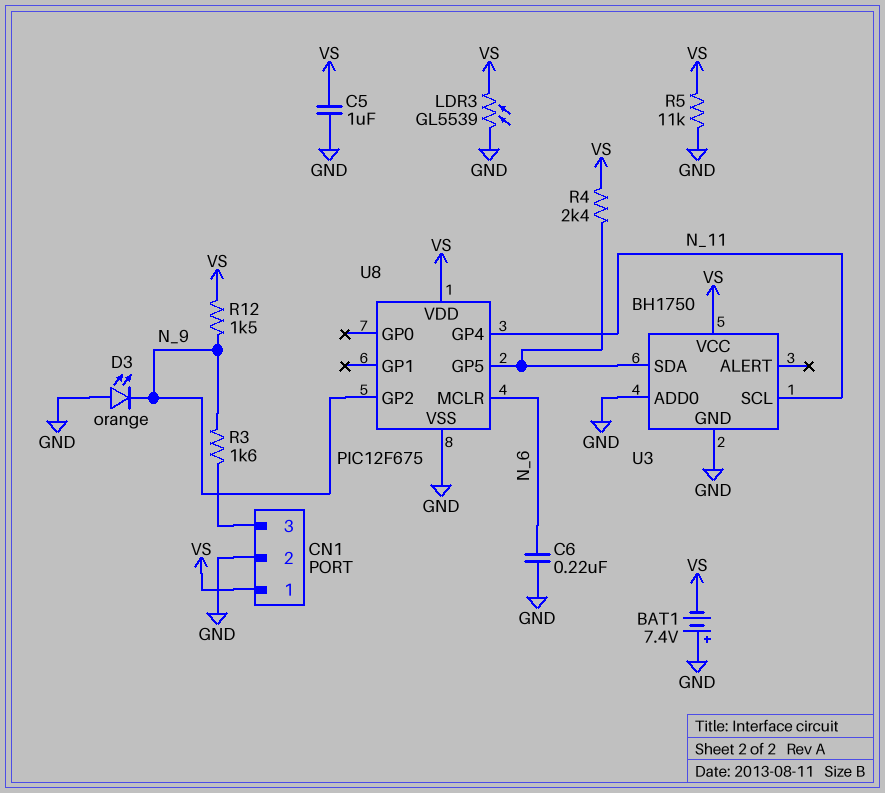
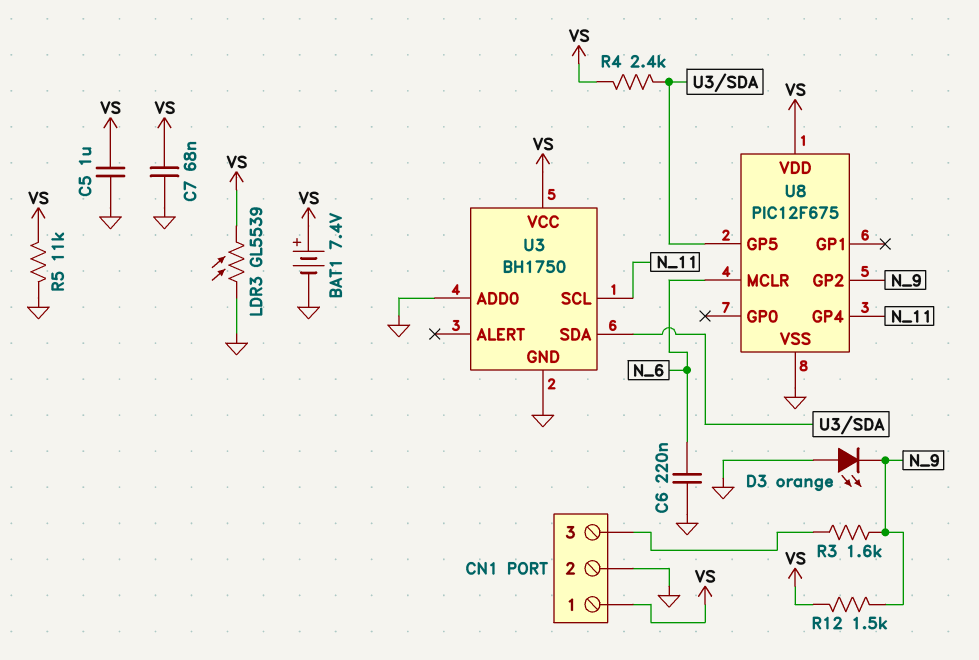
BAT1: 7.4V (plus GND, minus VS) -> 7.4V (plus VS, minus GND)
C7: none -> 68nF (GND, VS)

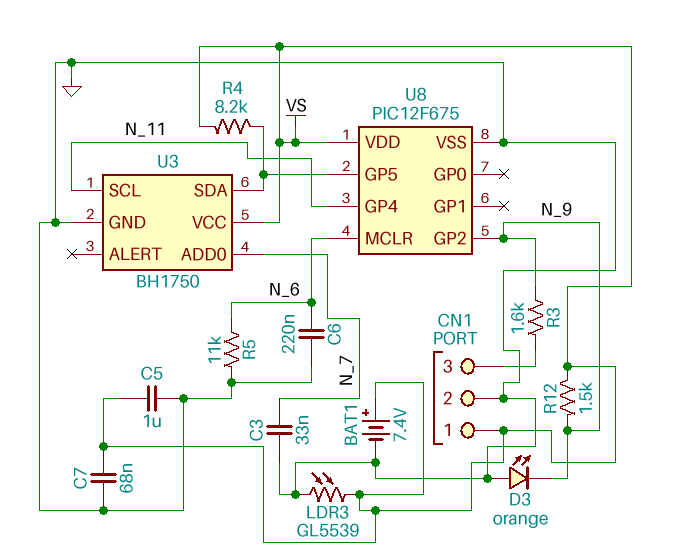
C3: none -> 33nF (GND, N_7)
R4: 2.4k (U3/SDA, VS) -> 8.2k (U3/SDA, VS)
R5: 11k (GND, VS) -> 11k (GND, N_6)
U3 pin ADD0: GND -> N_7

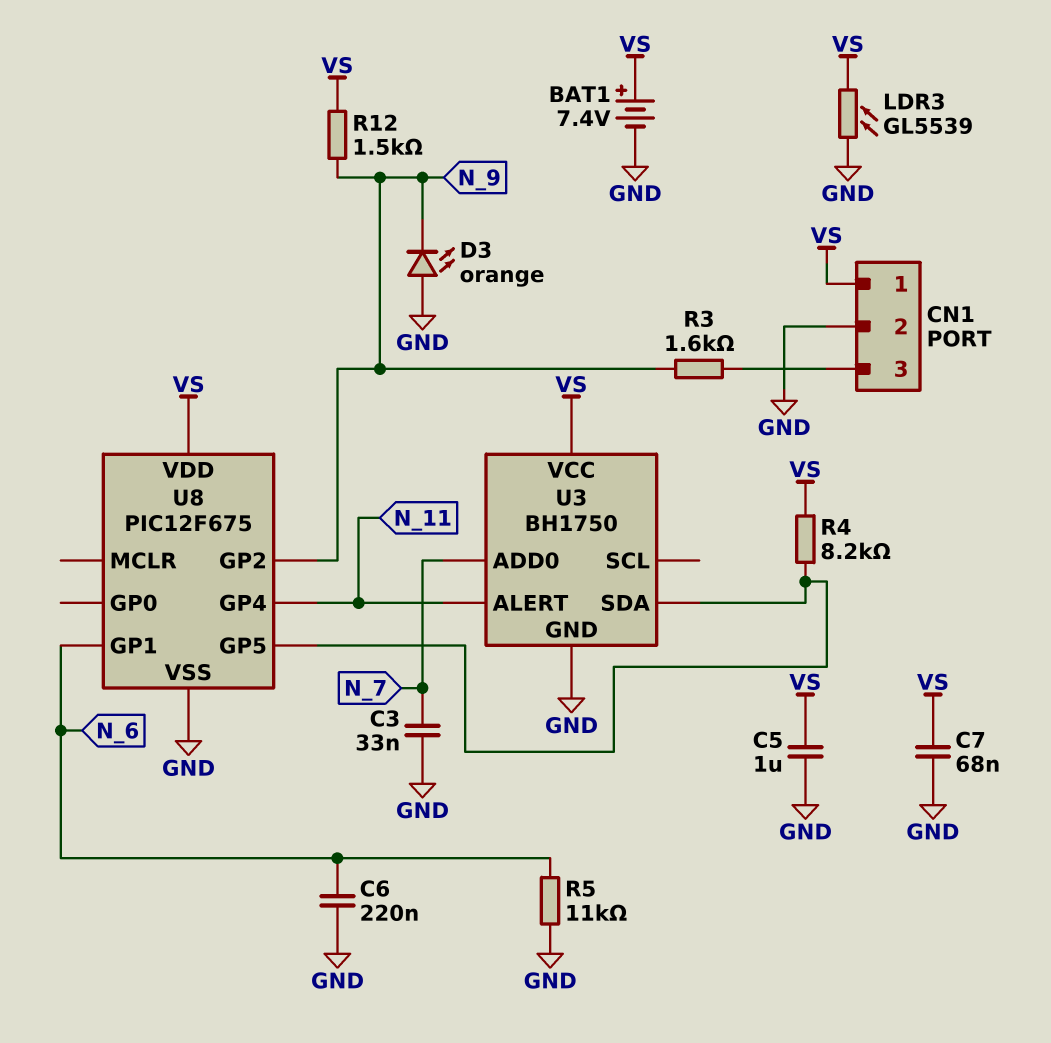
U3 pin ALERT: none -> N_11
U3 pin SCL: N_11 -> none
U8 pin GP1: none -> N_6
U8 pin MCLR: N_6 -> none

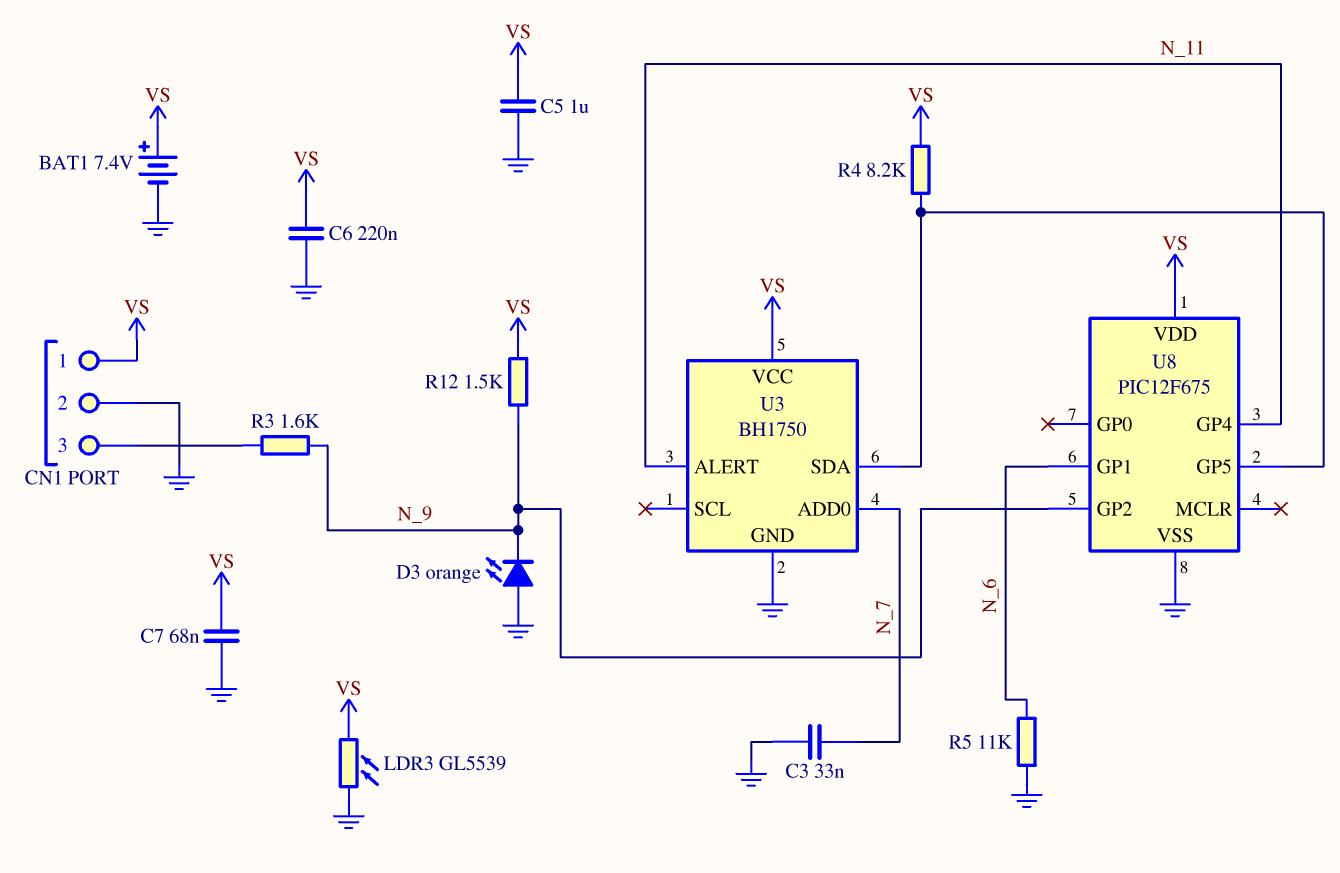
C6: 220nF (GND, N_6) -> 220nF (GND, VS)

